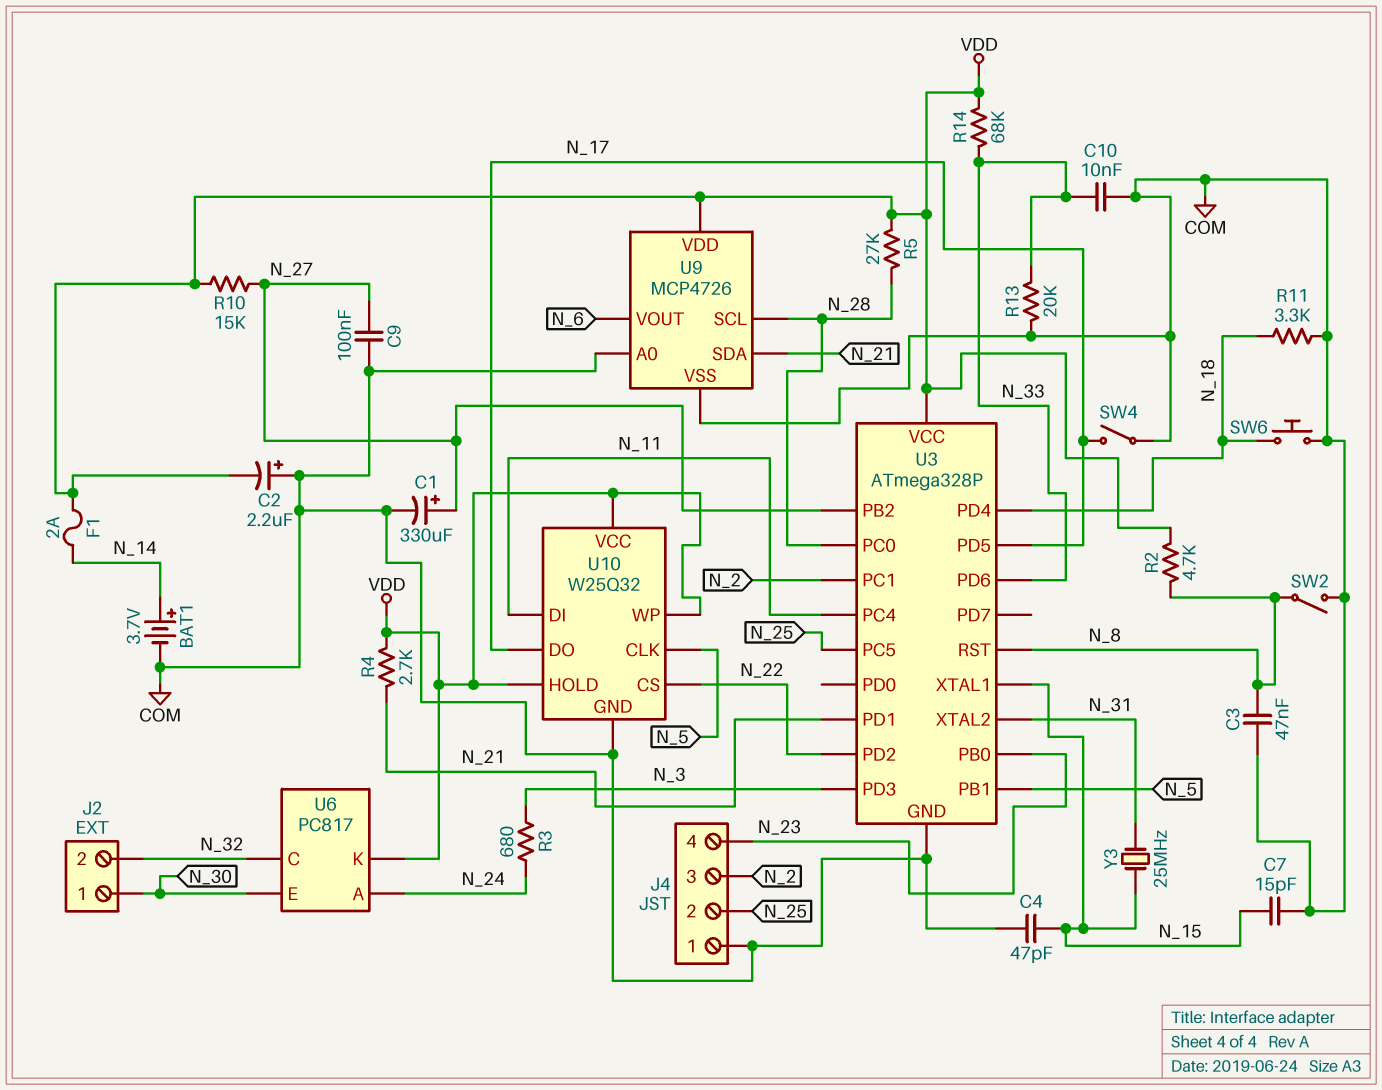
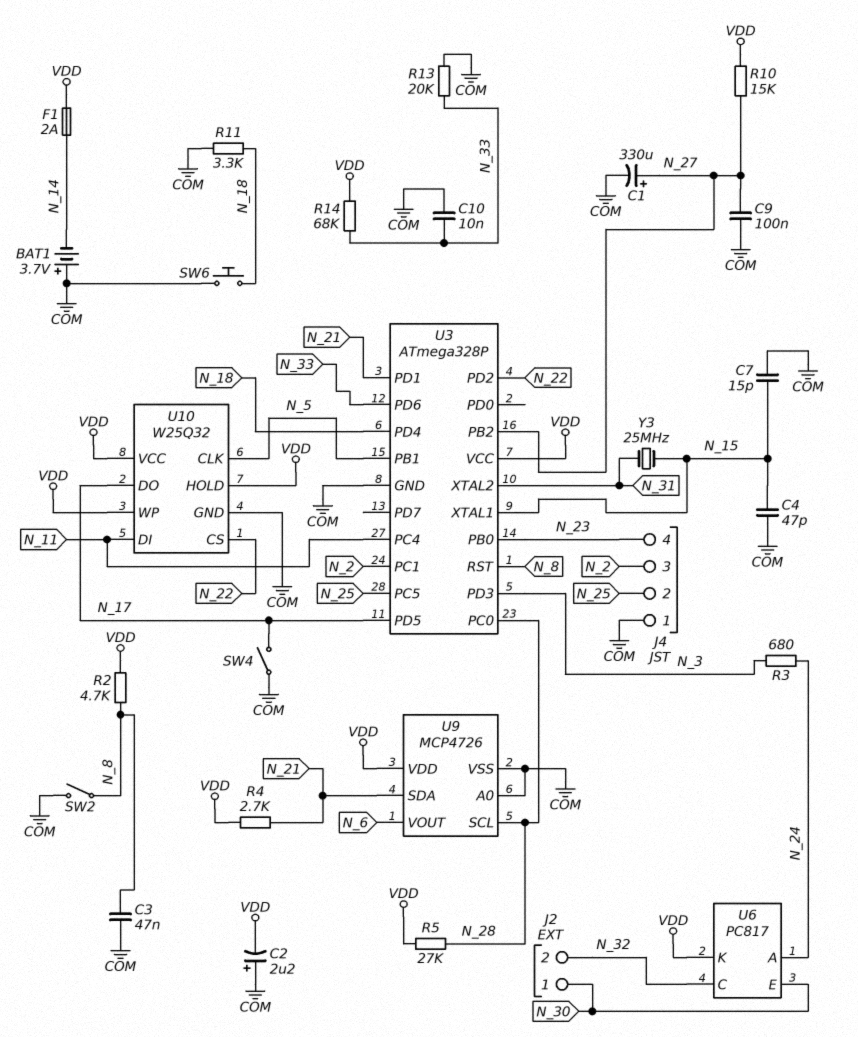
BAT1: 3.7V (plus N_14, minus COM) -> 3.7V (plus COM, minus N_14)

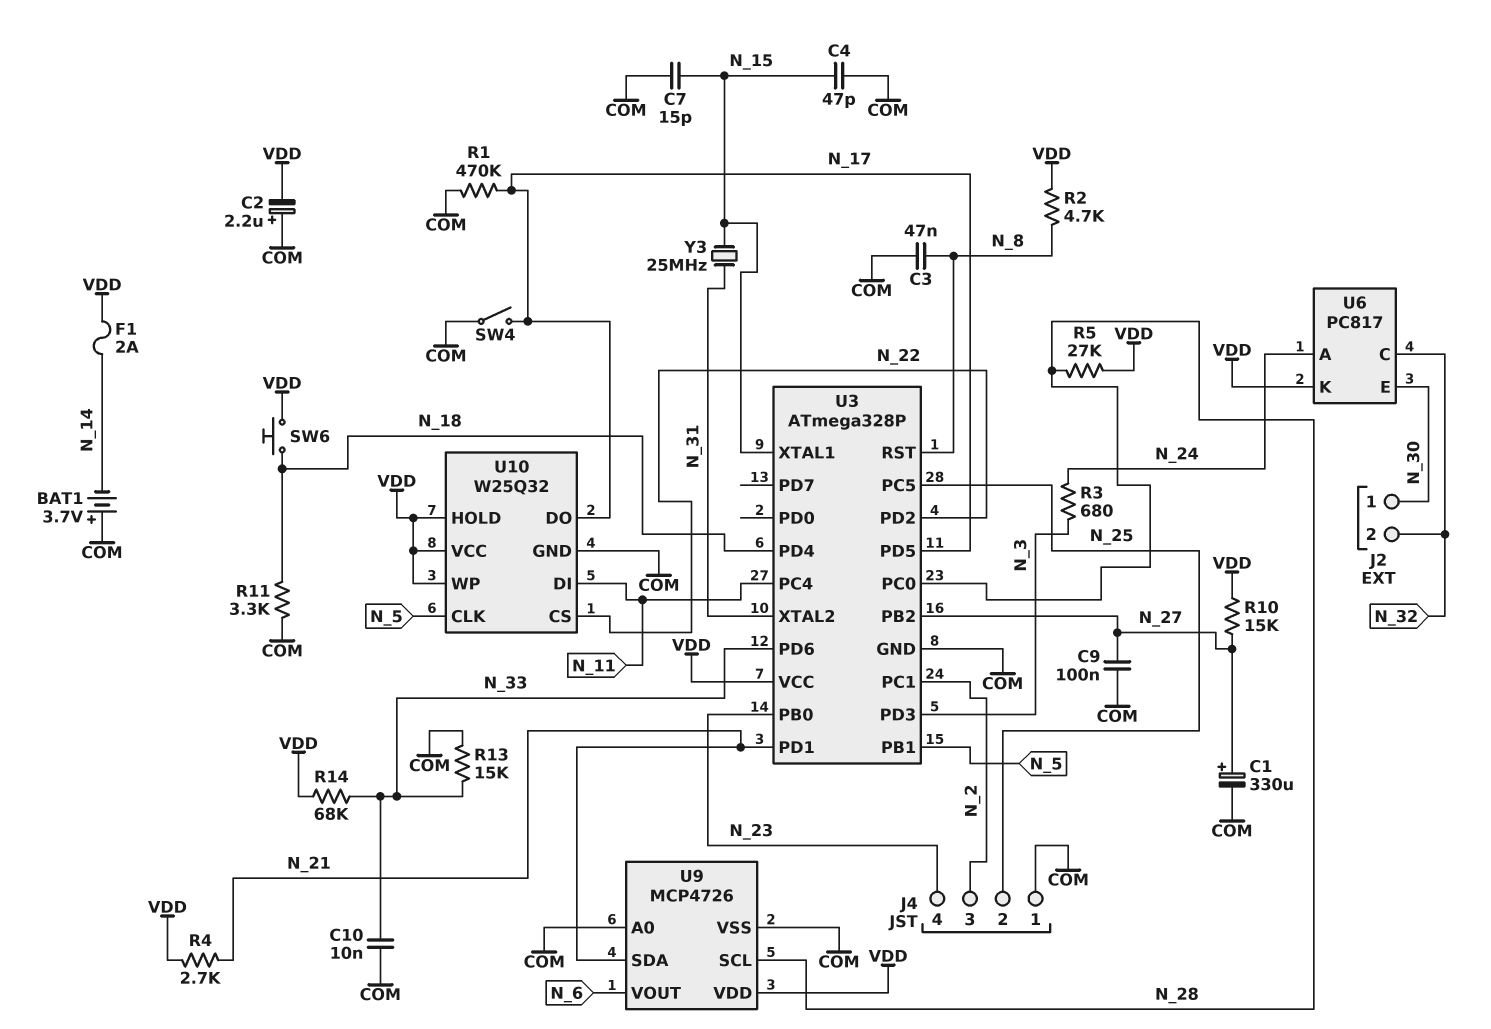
R1: none -> 470k (COM, N_17)
R13: 20k (COM, N_33) -> 15k (COM, N_33)
SW2: switch (COM, N_8) -> none
SW6: button (COM, N_18) -> button (N_18, VDD)

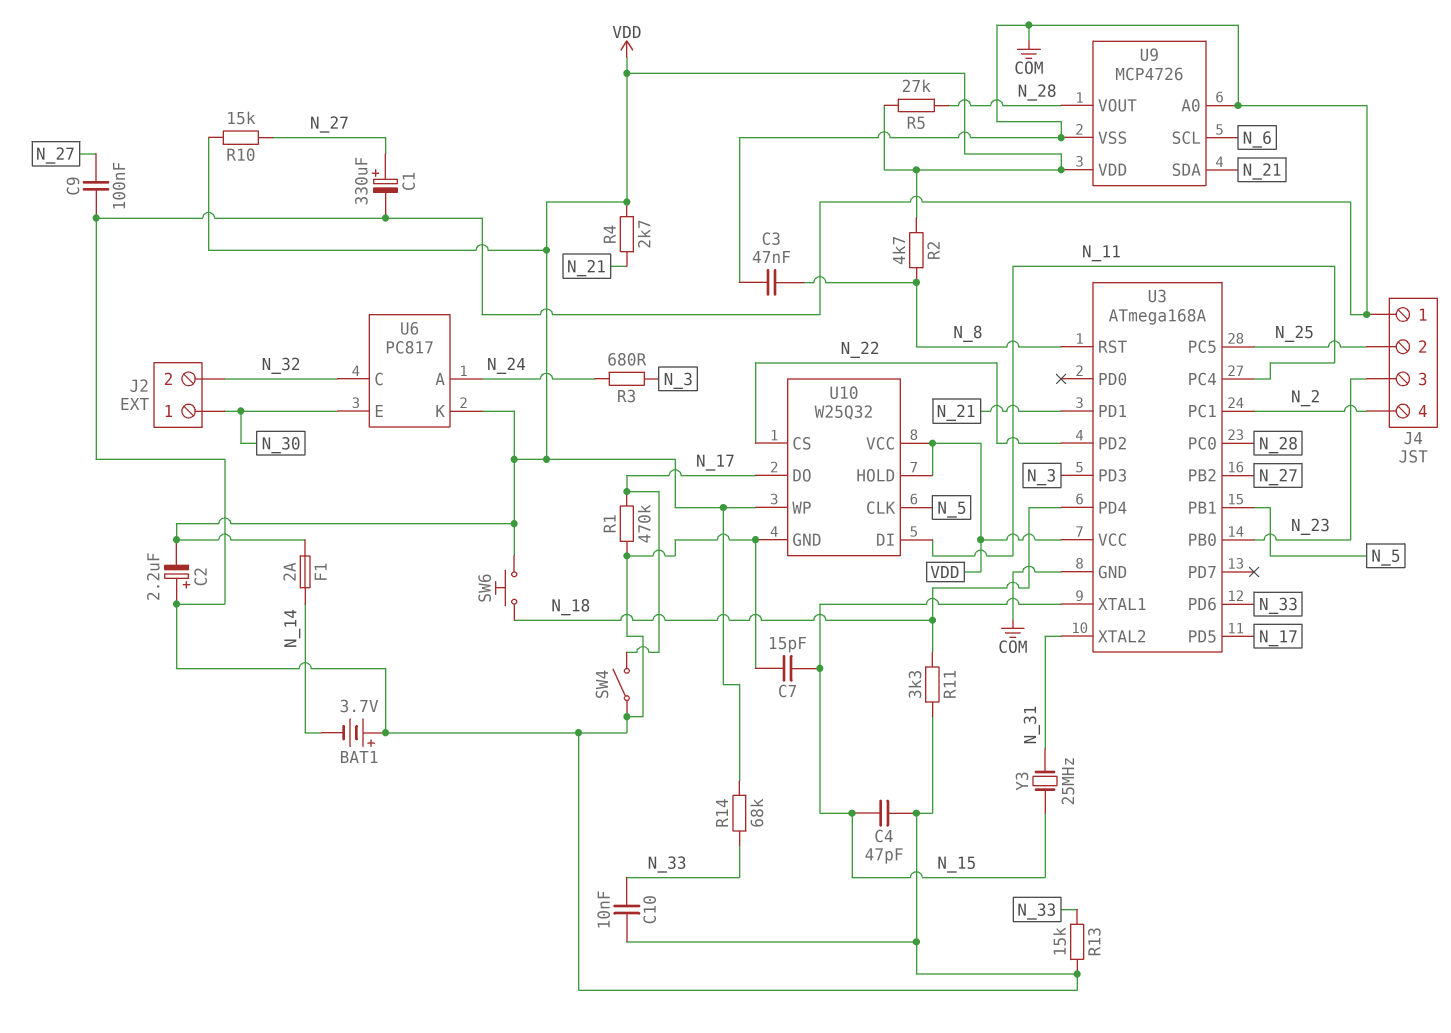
J4 pin 3: N_2 -> N_23
J4 pin 4: N_23 -> N_2
U3: ATmega328P -> ATmega168A
U9 pin SCL: N_28 -> N_6
U9 pin VOUT: N_6 -> N_28

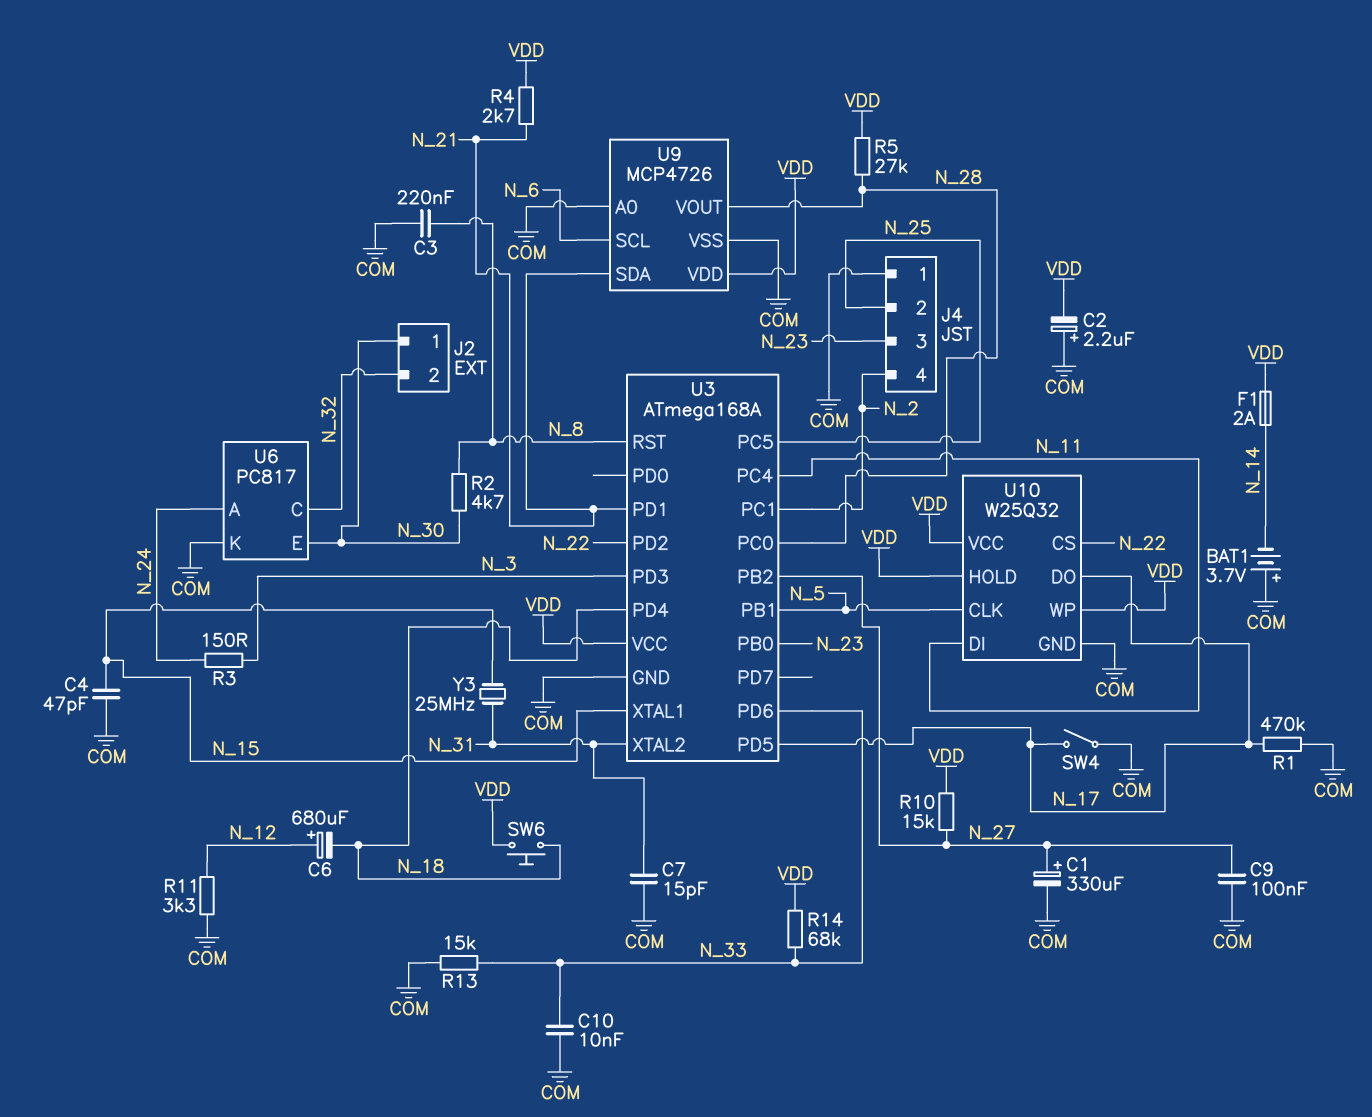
C3: 47nF (COM, N_8) -> 220nF (COM, N_8)
C6: none -> 680uF (plus N_12, minus N_18)
C7: 15pF (COM, N_15) -> 15pF (COM, N_31)
R2: 4.7k (N_8, VDD) -> 4.7k (N_8, N_30)
R3: 680 (N_3, N_24) -> 150 (N_3, N_24)
R11: 3.3k (COM, N_18) -> 3.3k (COM, N_12)
U6 pin K: VDD -> COM

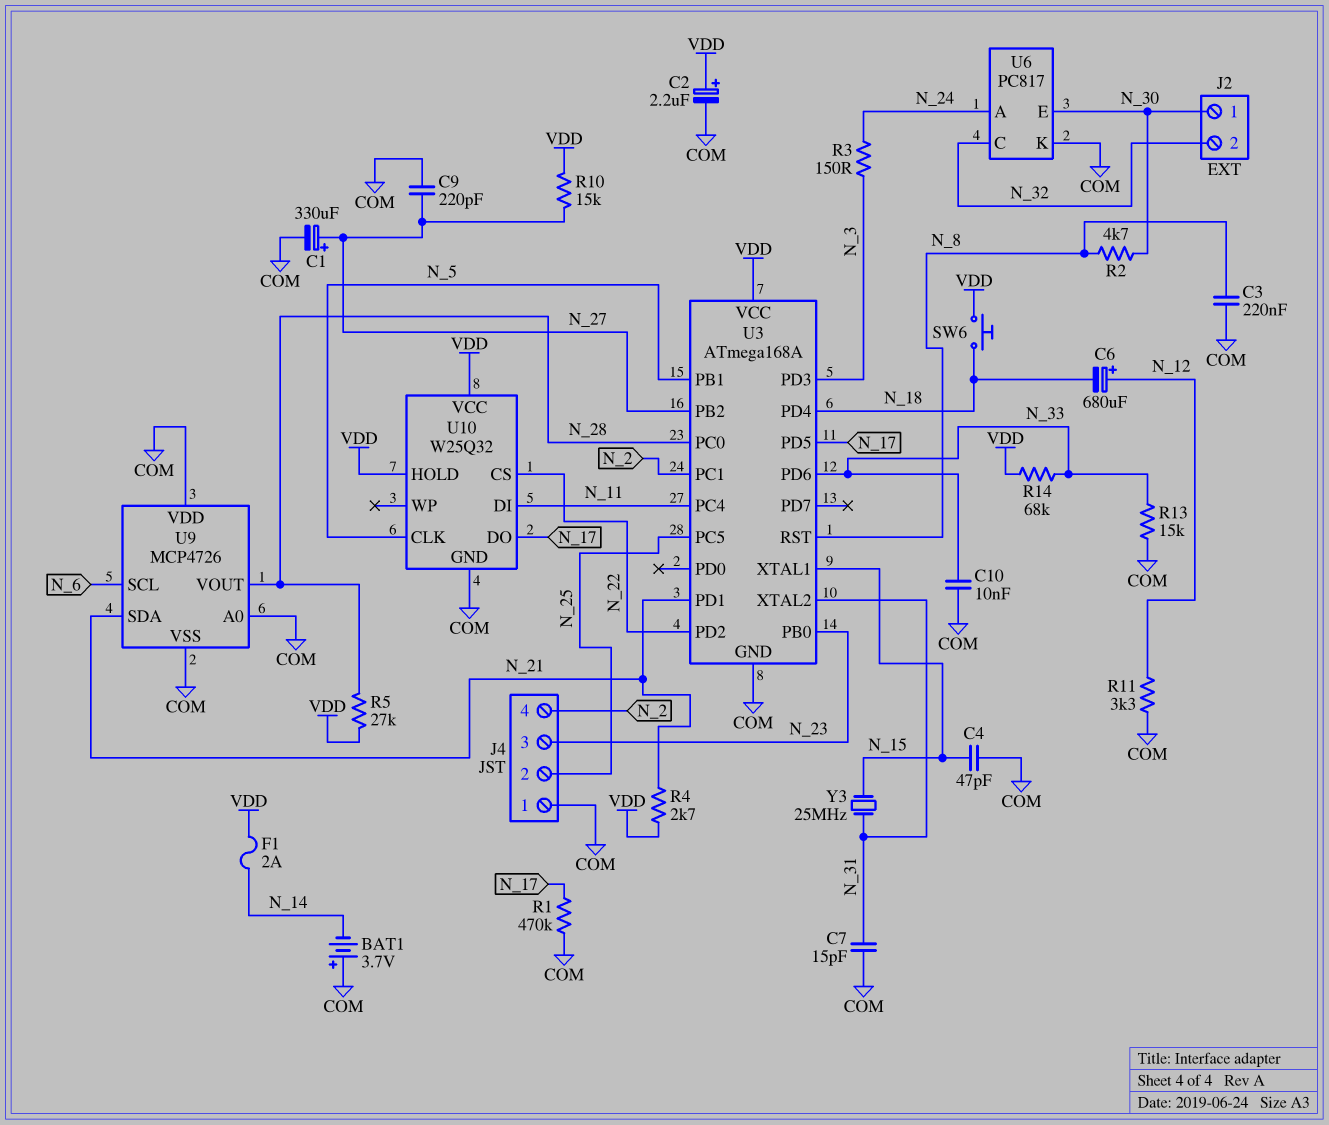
C2: 2.2uF (plus COM, minus VDD) -> 2.2uF (plus VDD, minus COM)
C9: 100nF (COM, N_27) -> 220pF (COM, N_27)
SW4: switch (COM, N_17) -> none
U9 pin VDD: VDD -> COM
U10 pin WP: VDD -> none

